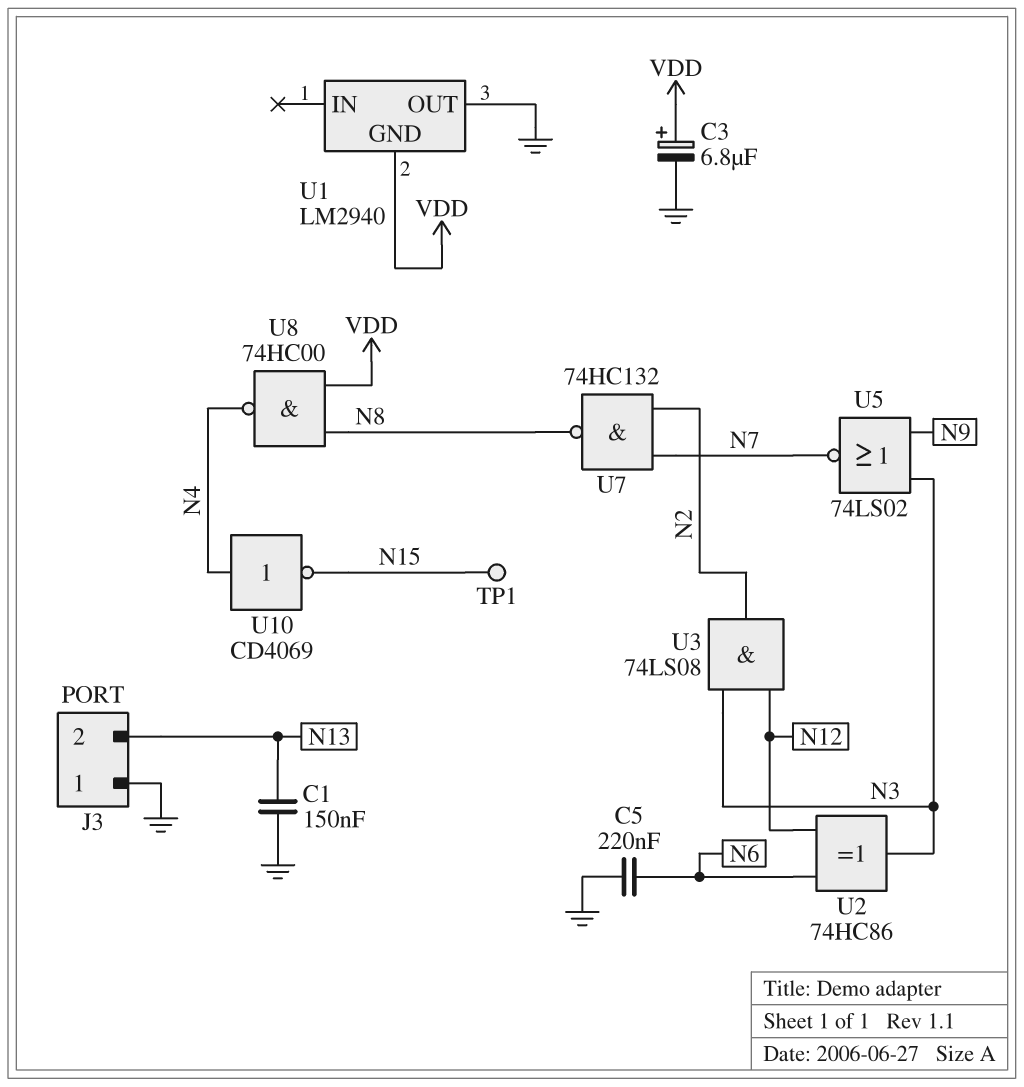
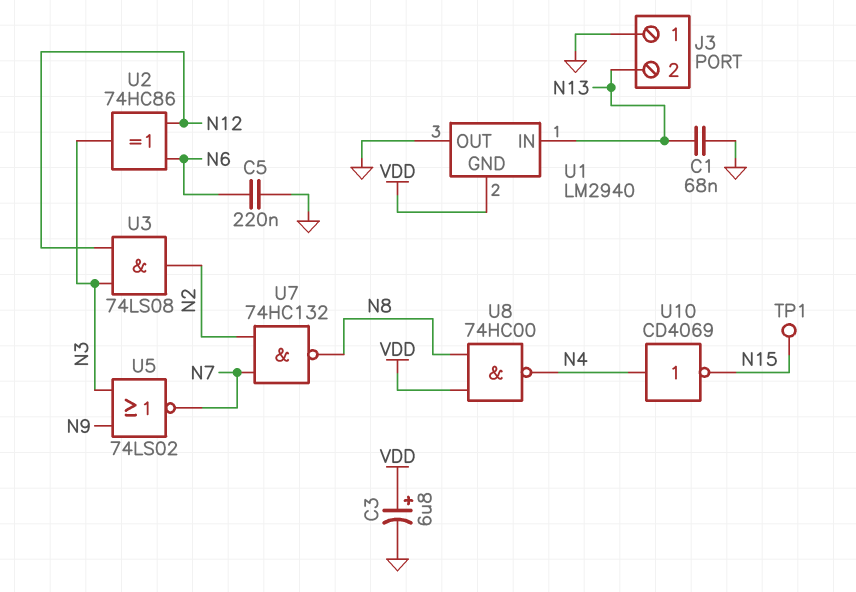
C1: 150nF (GND, N13) -> 68nF (GND, N13)
U1 pin IN: none -> N13

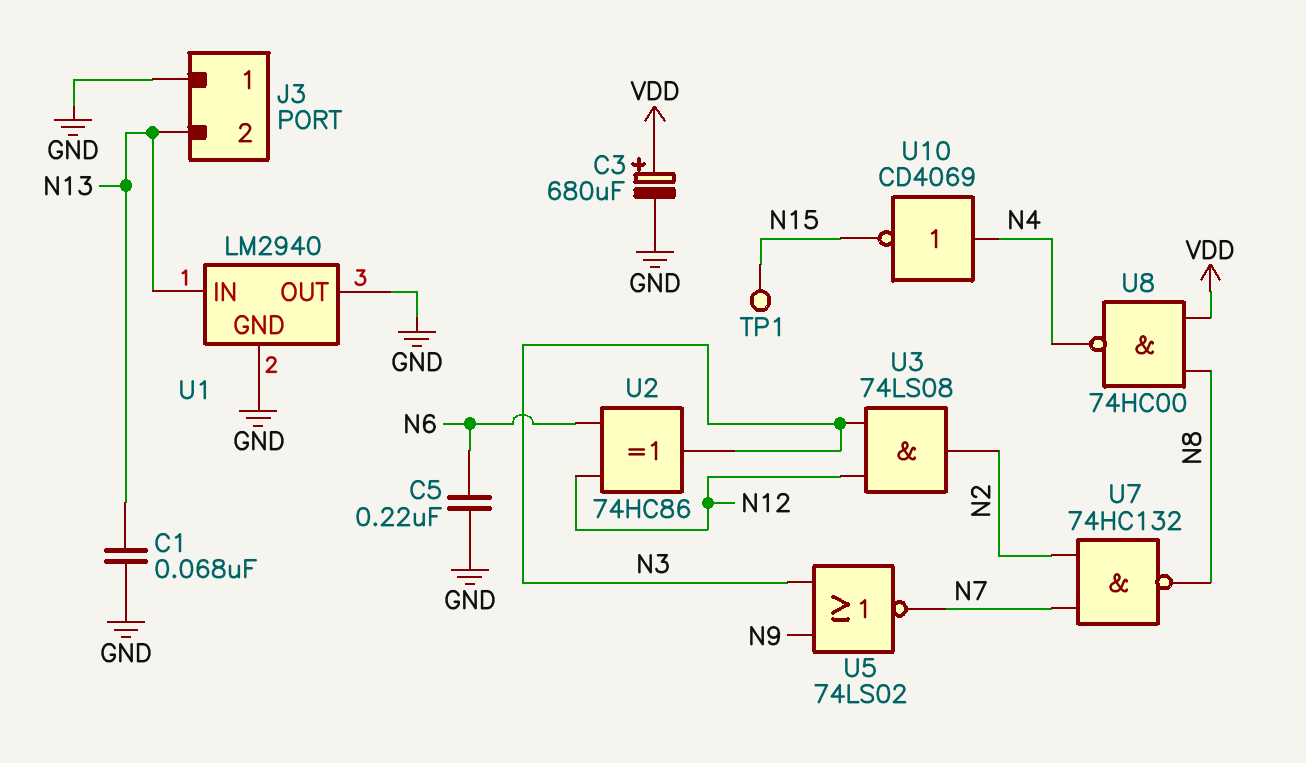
C3: 6.8uF (plus VDD, minus GND) -> 680uF (plus VDD, minus GND)
U1 pin GND: VDD -> GND

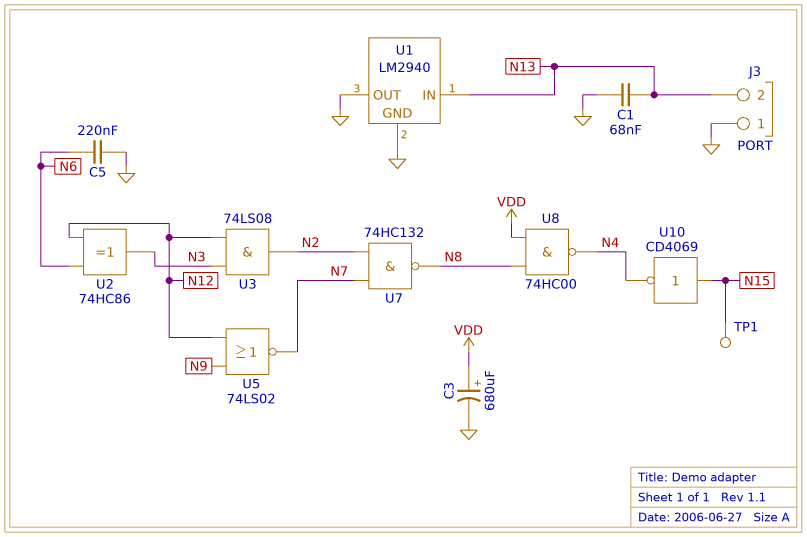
U5: NOR 74LS02 (in N3, in N9, out N7) -> NOR 74LS02 (in N9, in N12, out N7)
U10: NOT CD4069 (in N4, out N15) -> NOT CD4069 (in N15, out N4)

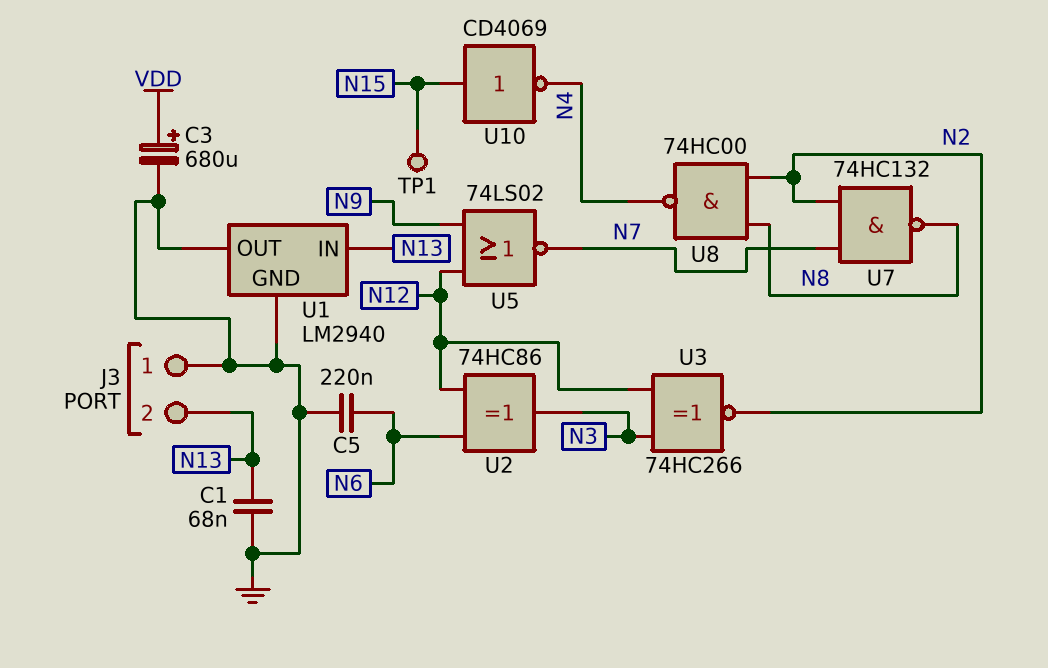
U3: AND 74LS08 (in N3, in N12, out N2) -> XNOR 74HC266 (in N3, in N12, out N2)
U8: NAND 74HC00 (in N8, in VDD, out N4) -> NAND 74HC00 (in N2, in N8, out N4)

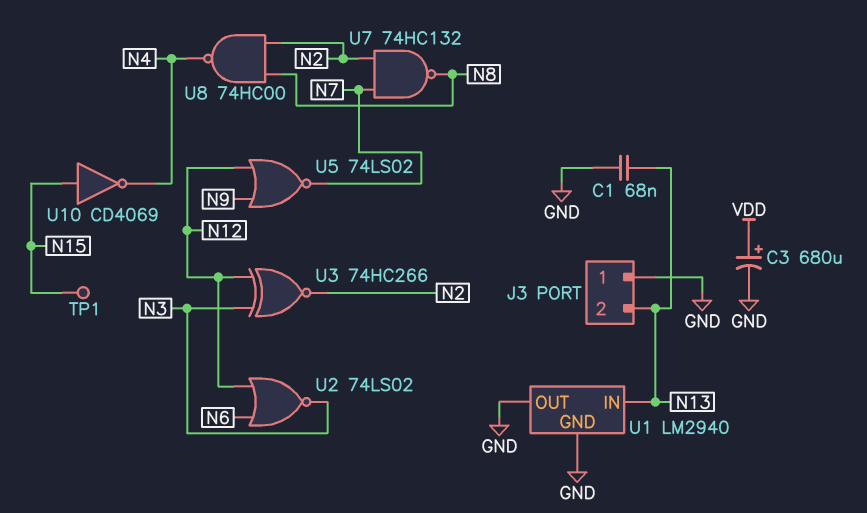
C5: 220nF (GND, N6) -> none
U2: XOR 74HC86 (in N6, in N12, out N3) -> NOR 74LS02 (in N6, in N12, out N3)

